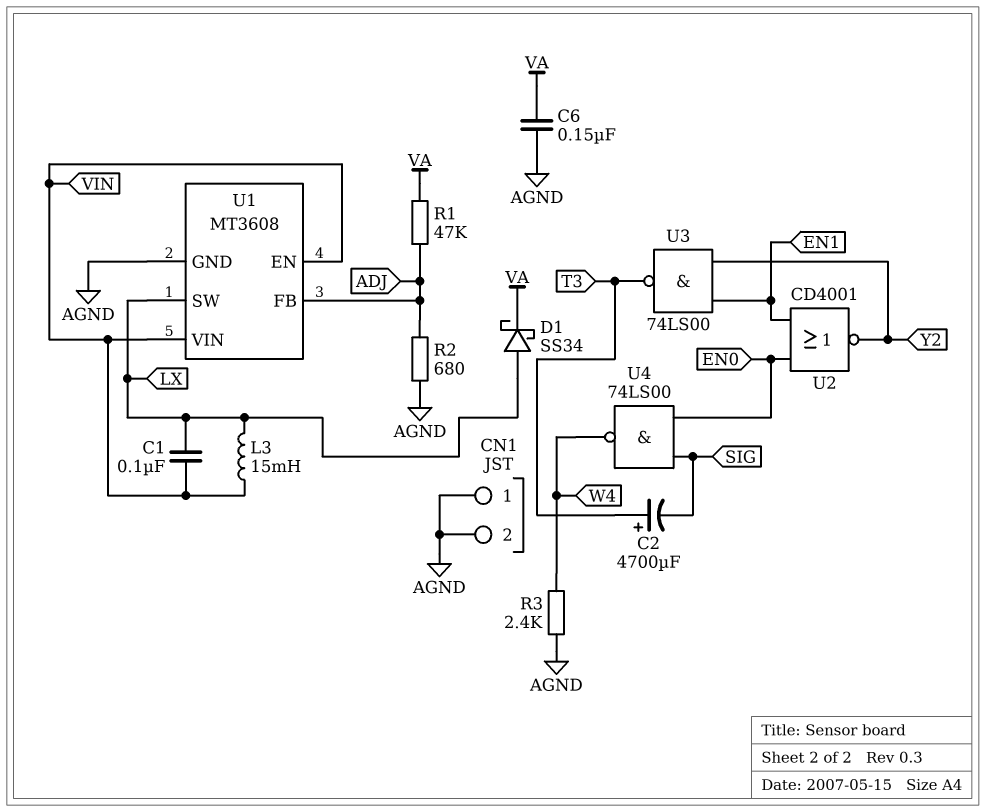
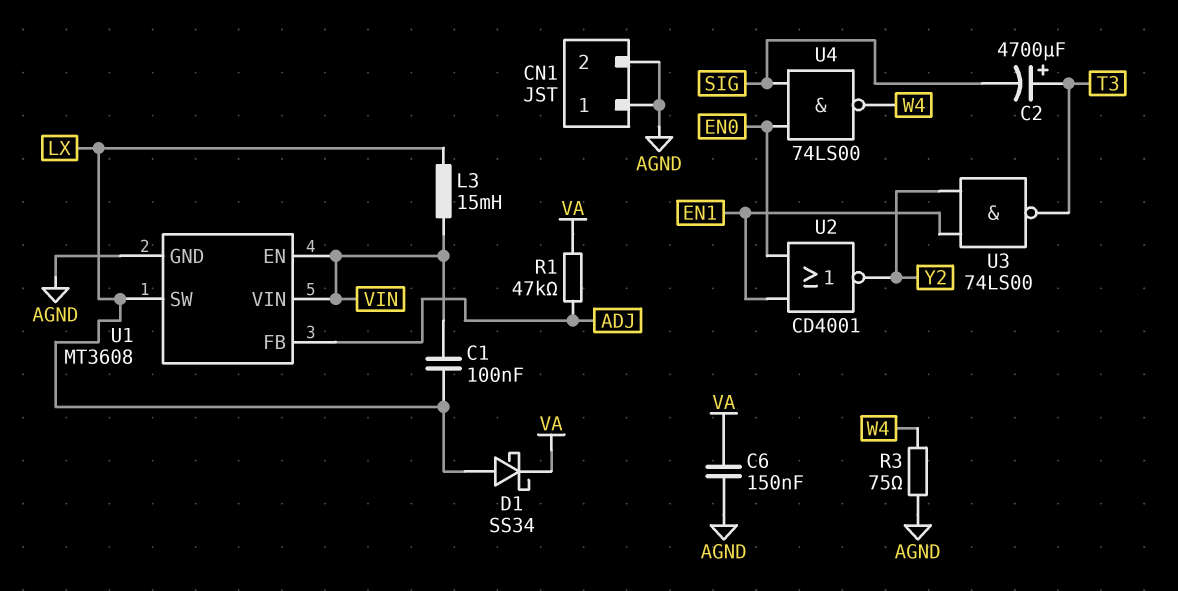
R2: 680 (ADJ, AGND) -> none
R3: 2.4k (AGND, W4) -> 75 (AGND, W4)

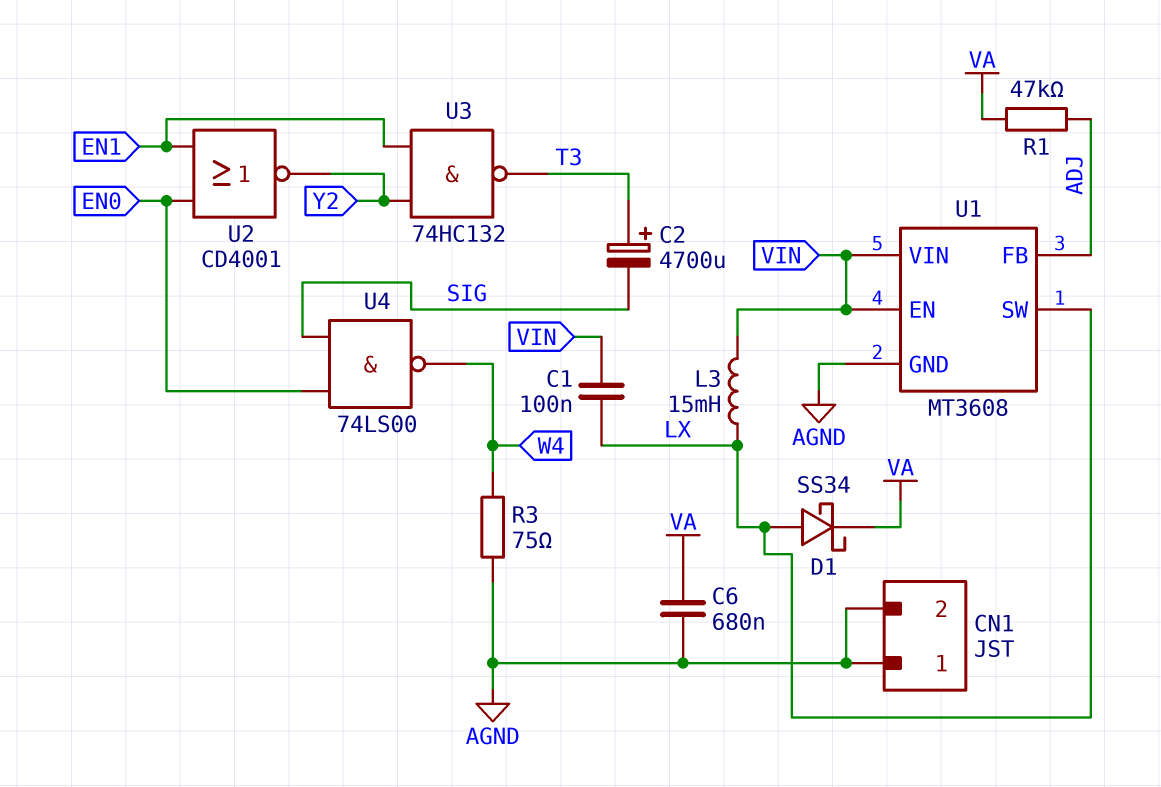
C6: 150nF (AGND, VA) -> 680nF (AGND, VA)
U3: NAND 74LS00 (in EN1, in Y2, out T3) -> NAND 74HC132 (in EN1, in Y2, out T3)

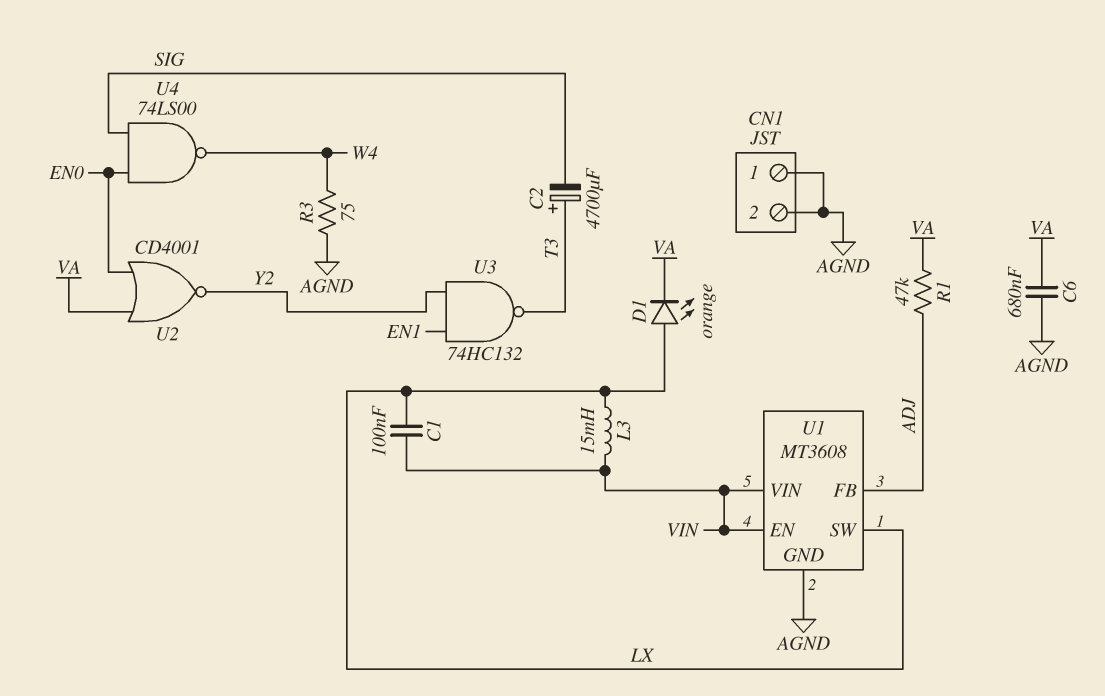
D1: schottky SS34 (A LX, K VA) -> LED orange (A LX, K VA)
U2: NOR CD4001 (in EN0, in EN1, out Y2) -> NOR CD4001 (in EN0, in VA, out Y2)

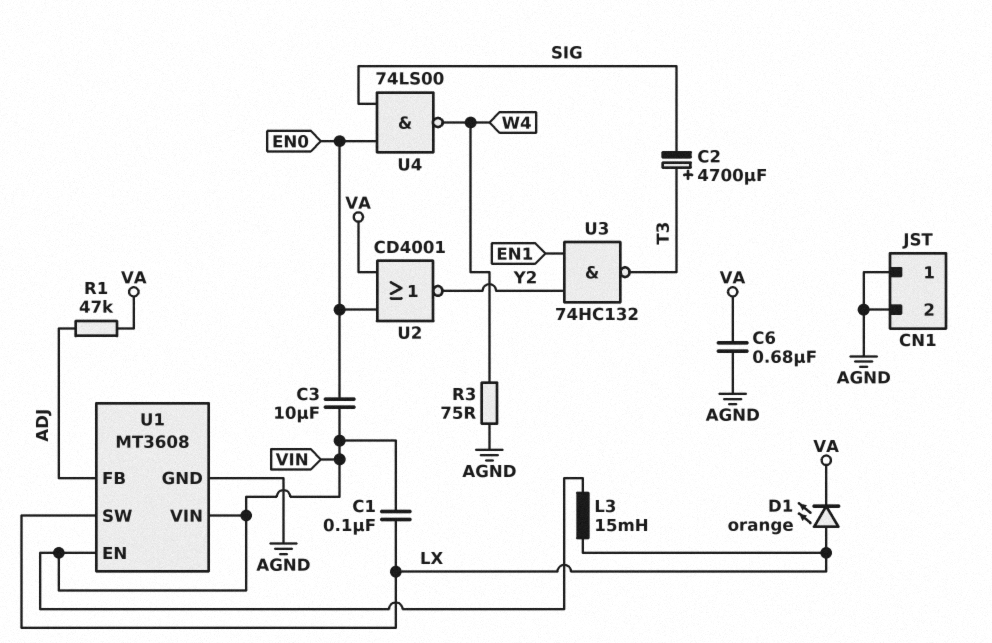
C3: none -> 10uF (EN0, VIN)

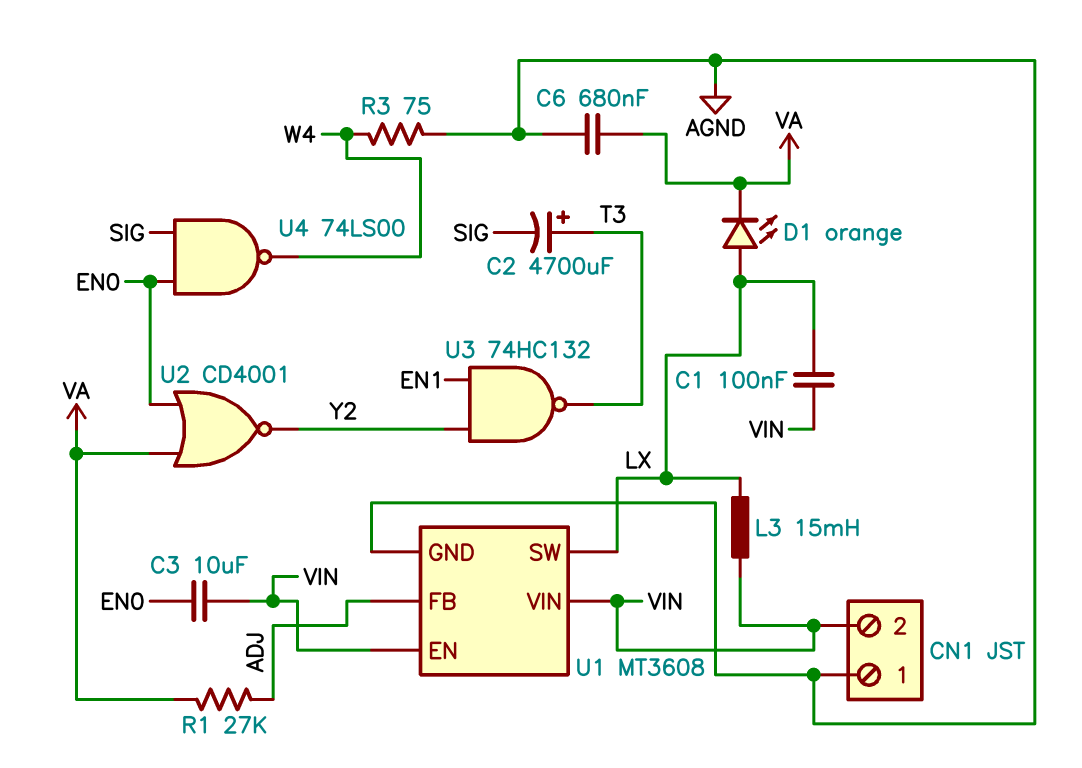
CN1 pin 2: AGND -> VIN
R1: 47k (ADJ, VA) -> 27k (ADJ, VA)

